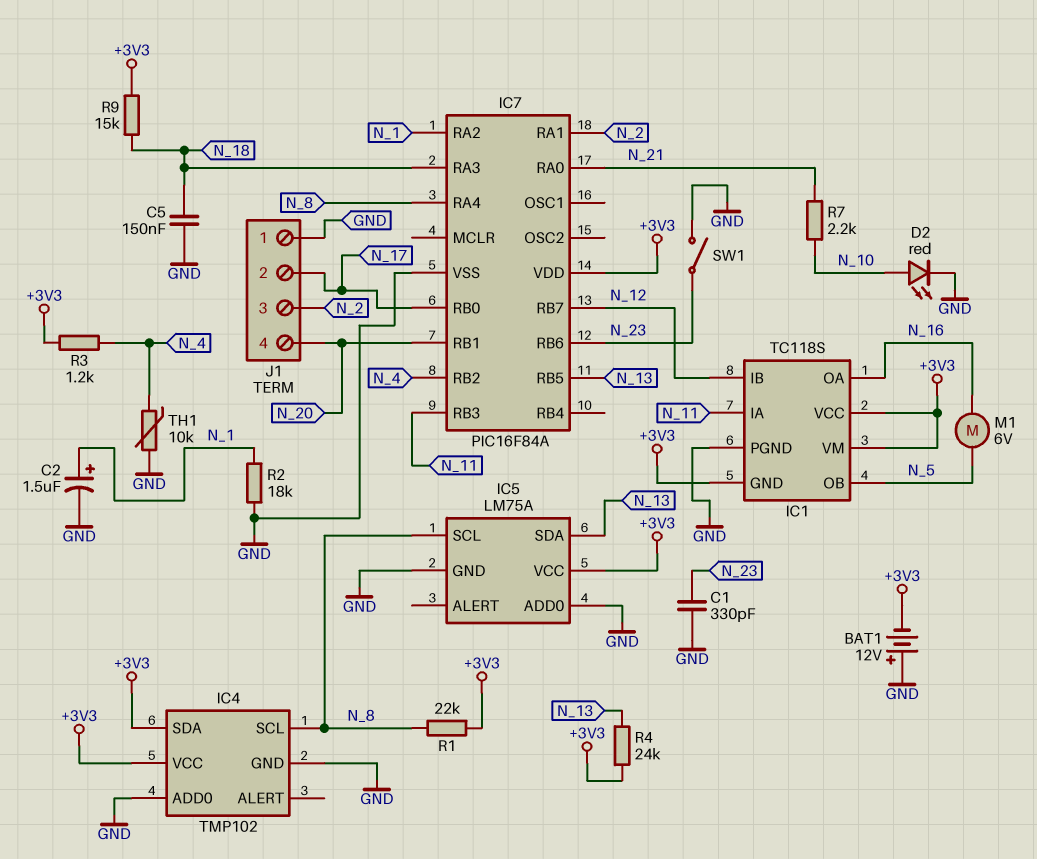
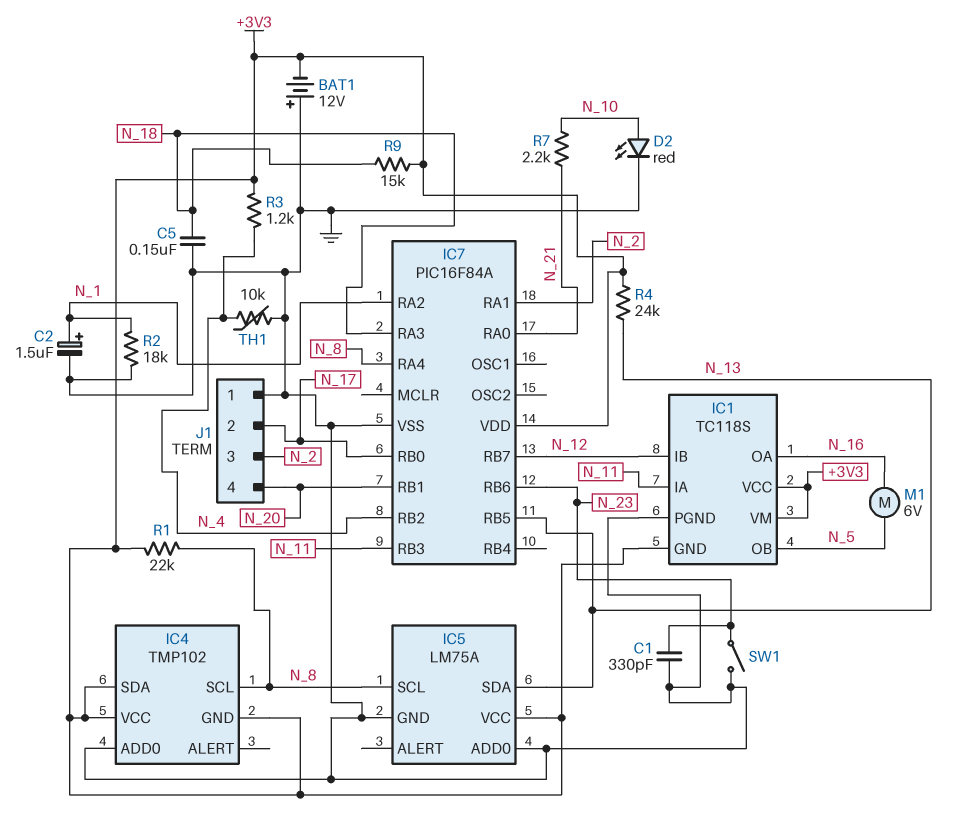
IC4 pin GND: GND -> +3V3

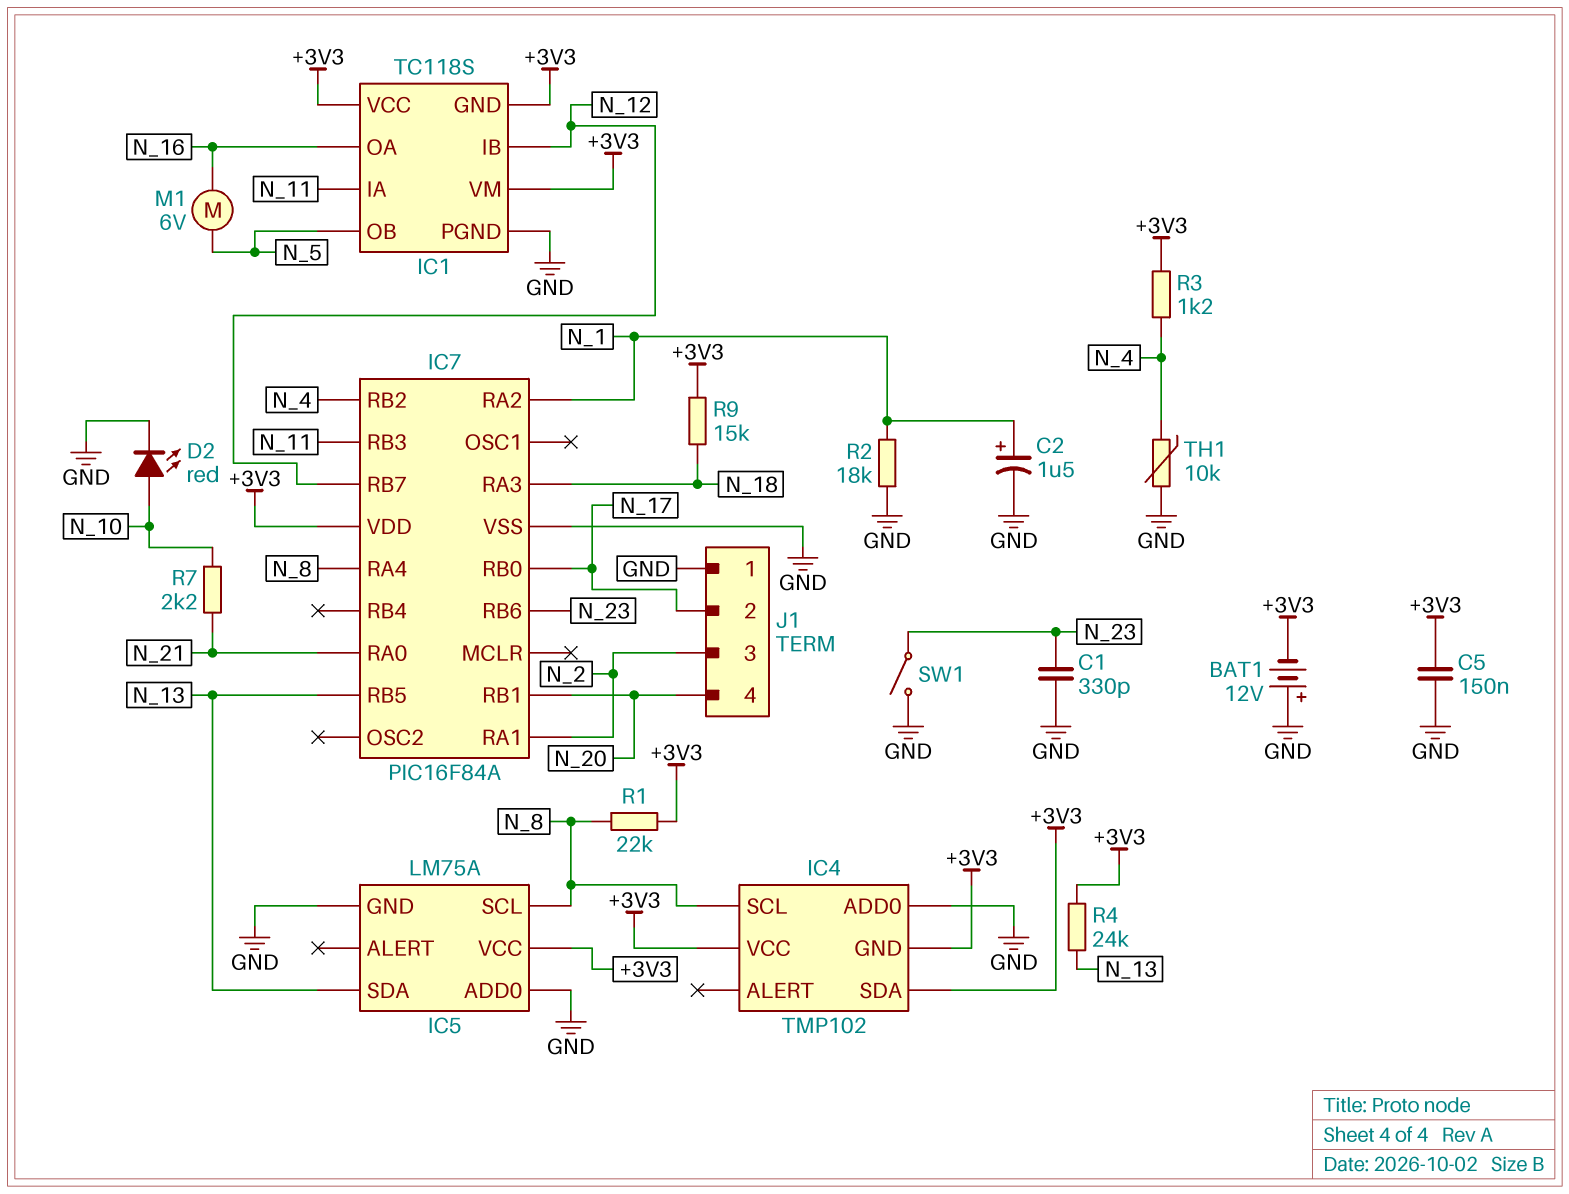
C5: 150nF (GND, N_18) -> 150nF (+3V3, GND)

